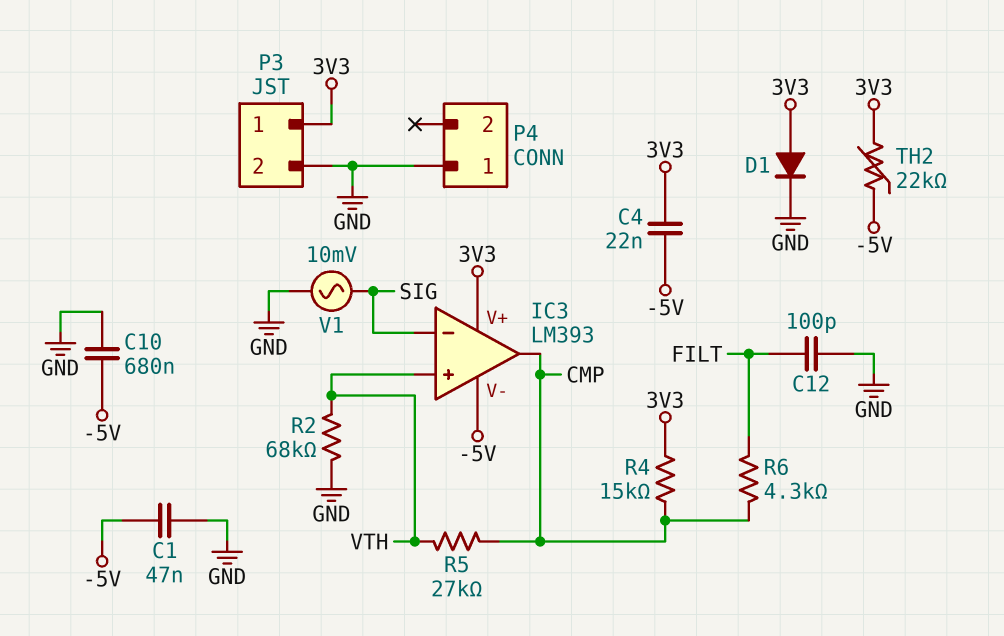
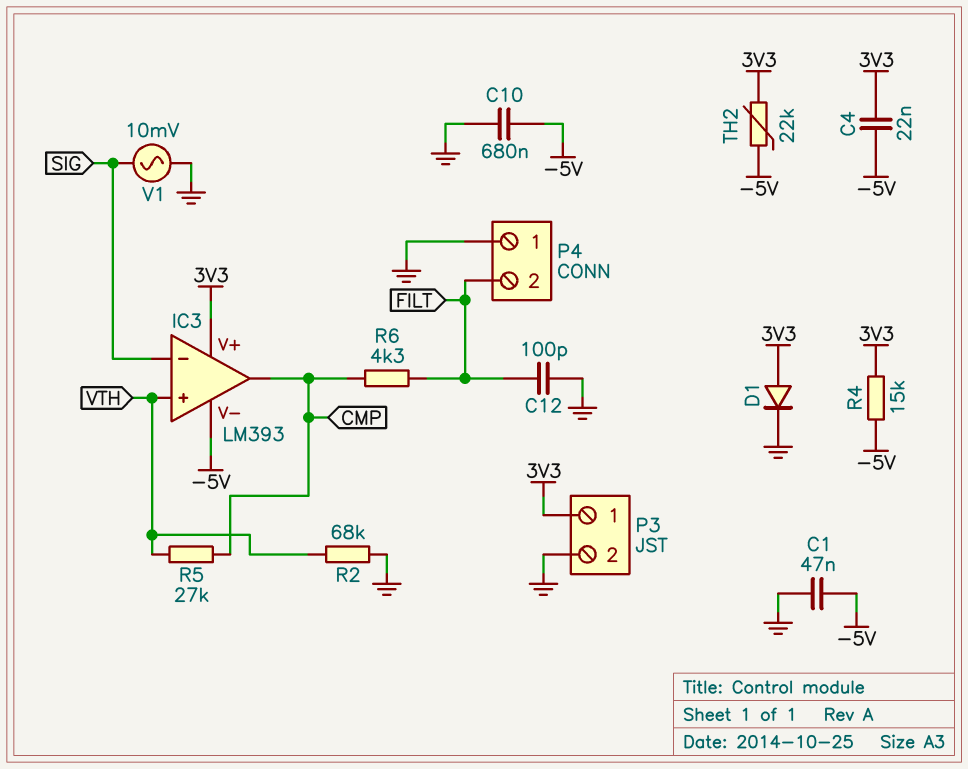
P4 pin 2: none -> FILT
R4: 15k (3V3, CMP) -> 15k (-5V, 3V3)

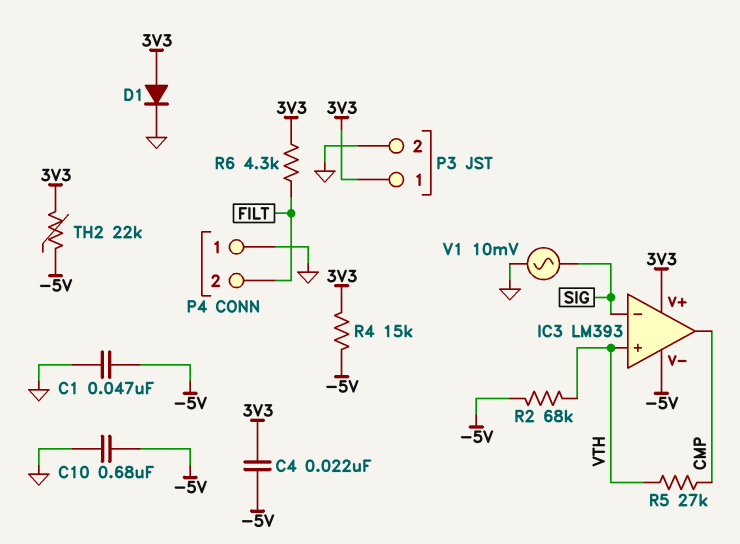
C12: 100pF (FILT, GND) -> none
R2: 68k (GND, VTH) -> 68k (-5V, VTH)
R6: 4.3k (CMP, FILT) -> 4.3k (3V3, FILT)

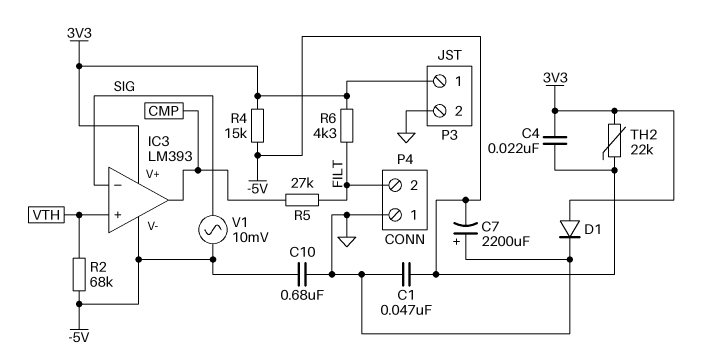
C7: none -> 2200uF (plus GND, minus -5V)
R5: 27k (CMP, VTH) -> 27k (CMP, FILT)
V1: AC 10mV (GND, SIG) -> AC 10mV (-5V, SIG)

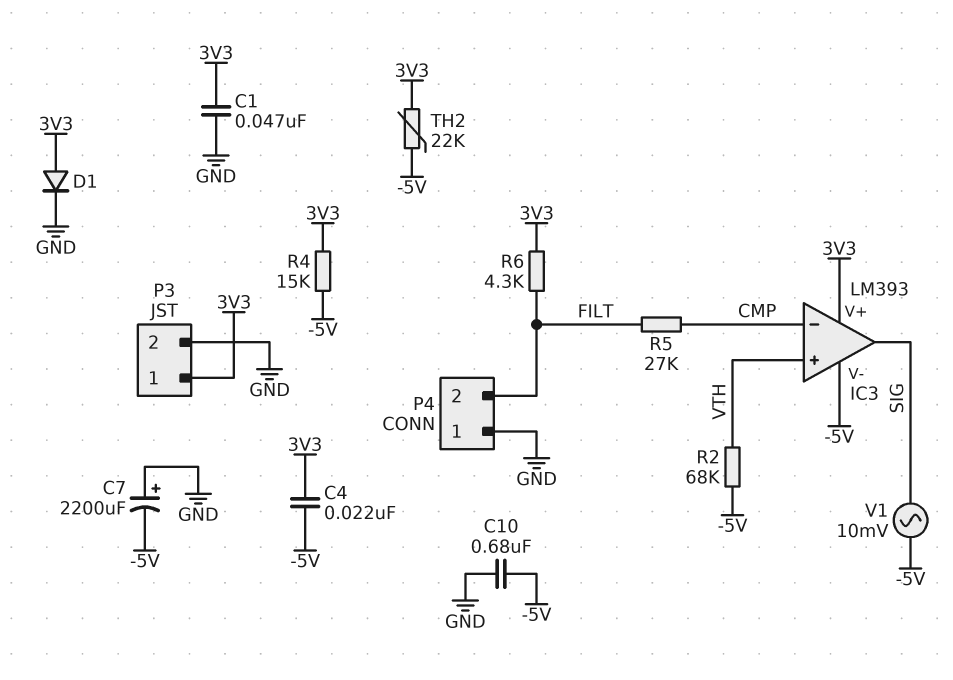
C1: 47nF (-5V, GND) -> 47nF (3V3, GND)
IC3 pin in-: SIG -> CMP
IC3 pin out: CMP -> SIG

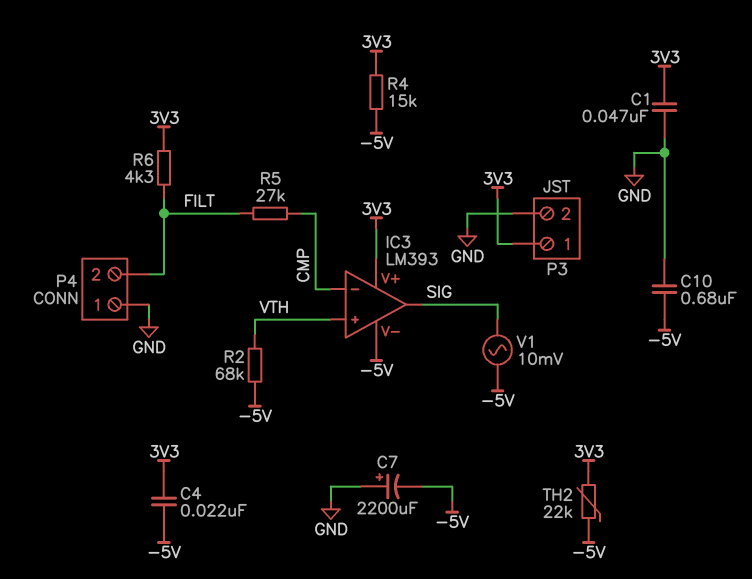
D1: diode (A 3V3, K GND) -> none

